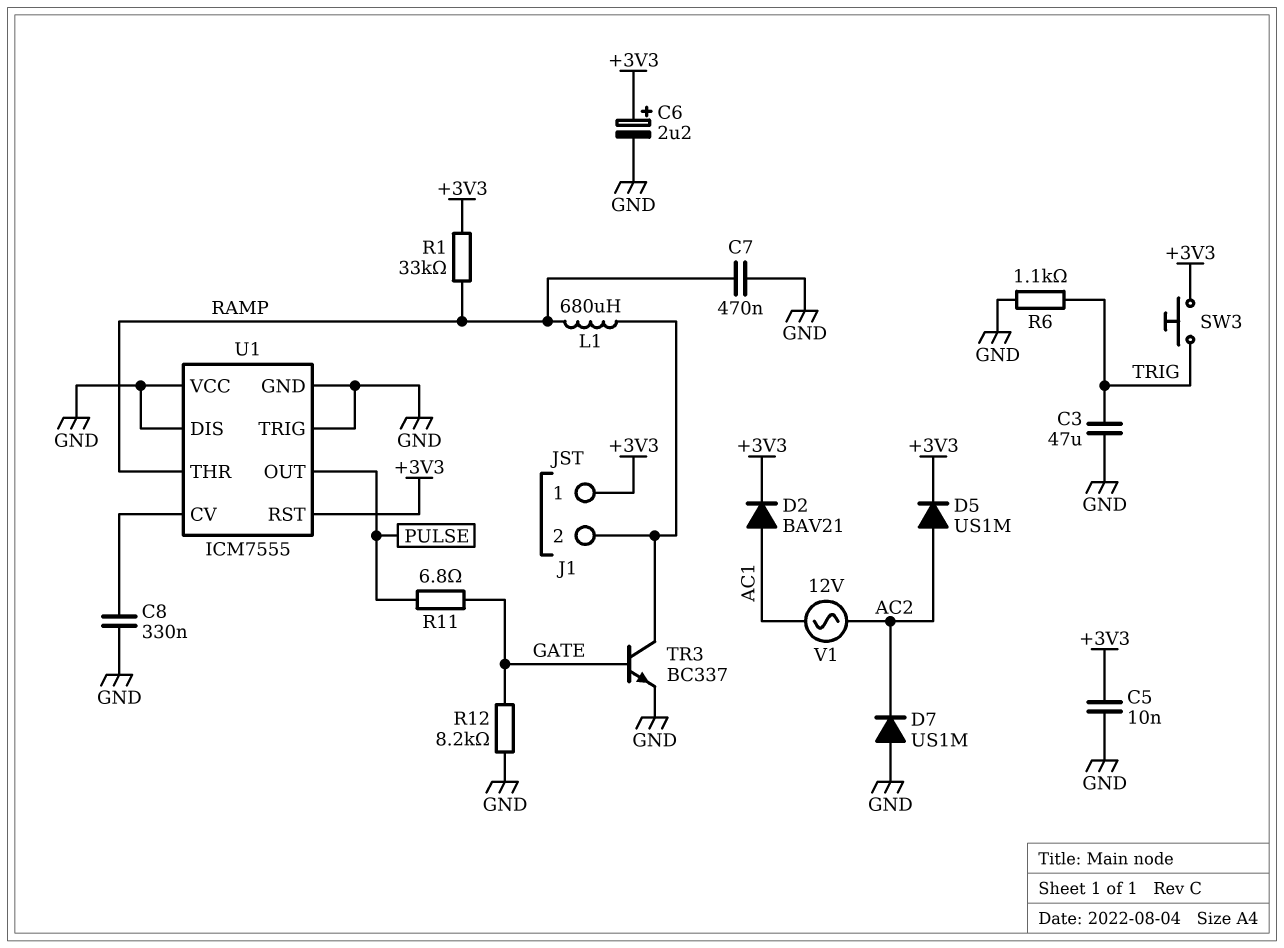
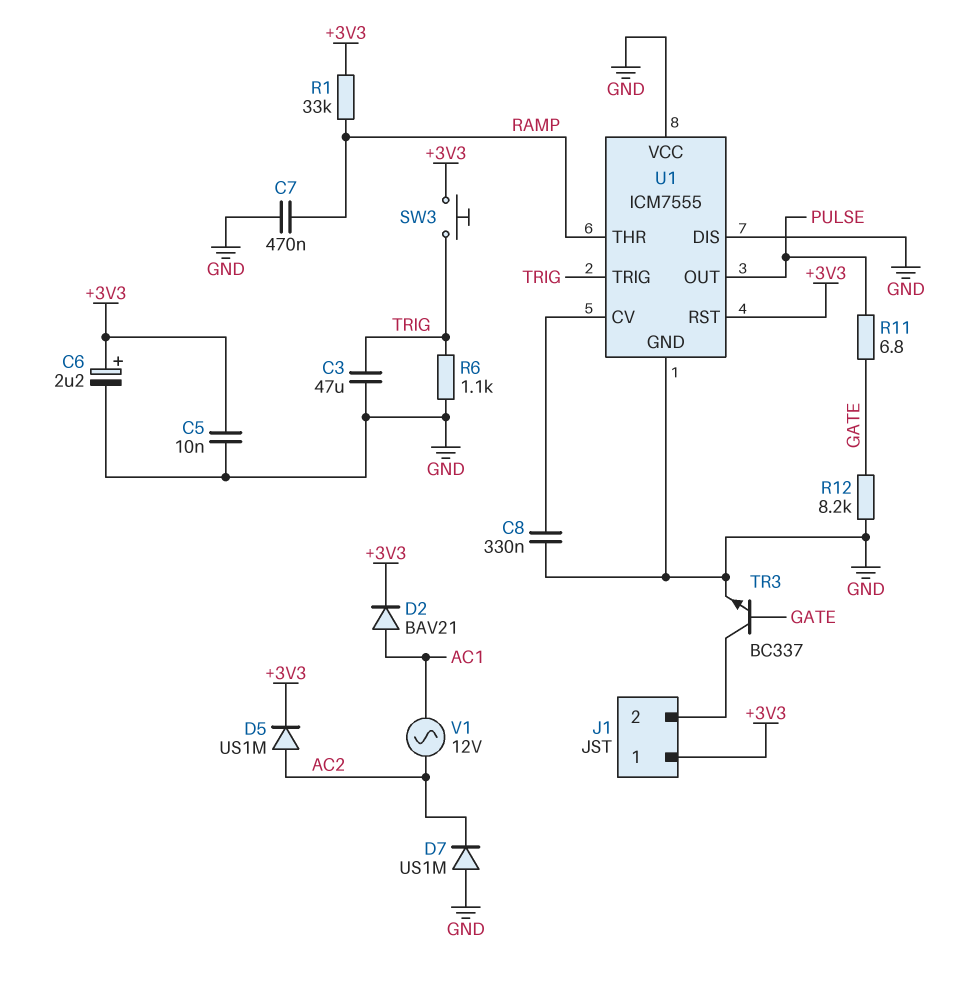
L1: 680uH (J1/2, RAMP) -> none
U1 pin TRIG: GND -> TRIG

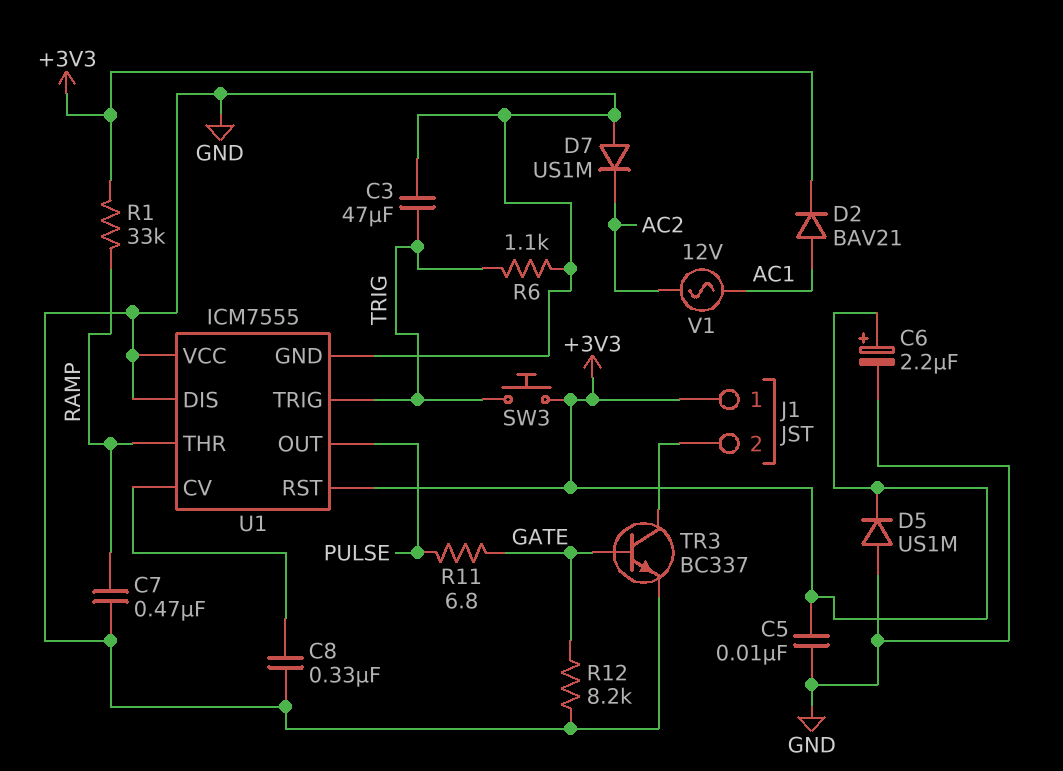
D5: diode US1M (A AC2, K +3V3) -> diode US1M (A GND, K +3V3)

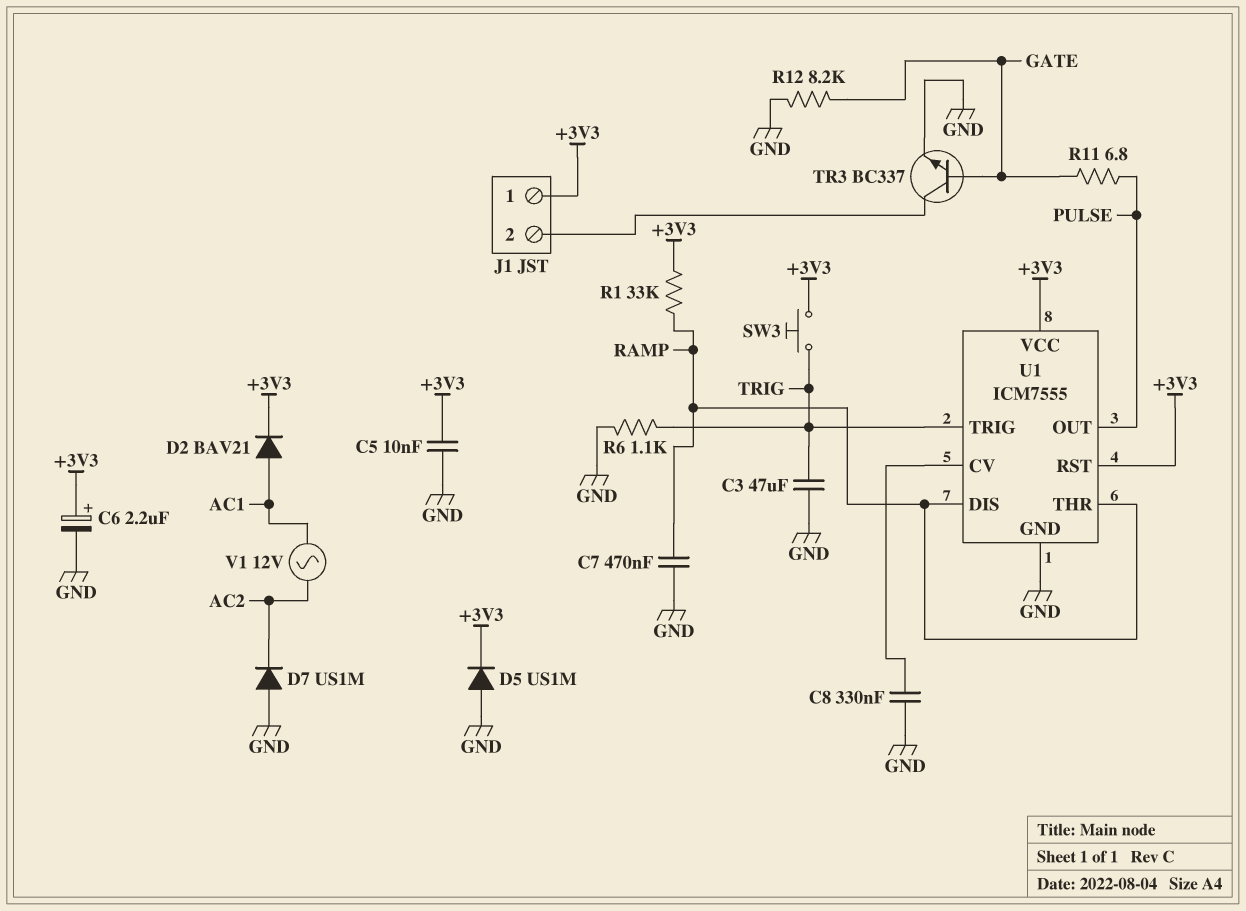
U1 pin DIS: GND -> RAMP
U1 pin VCC: GND -> +3V3

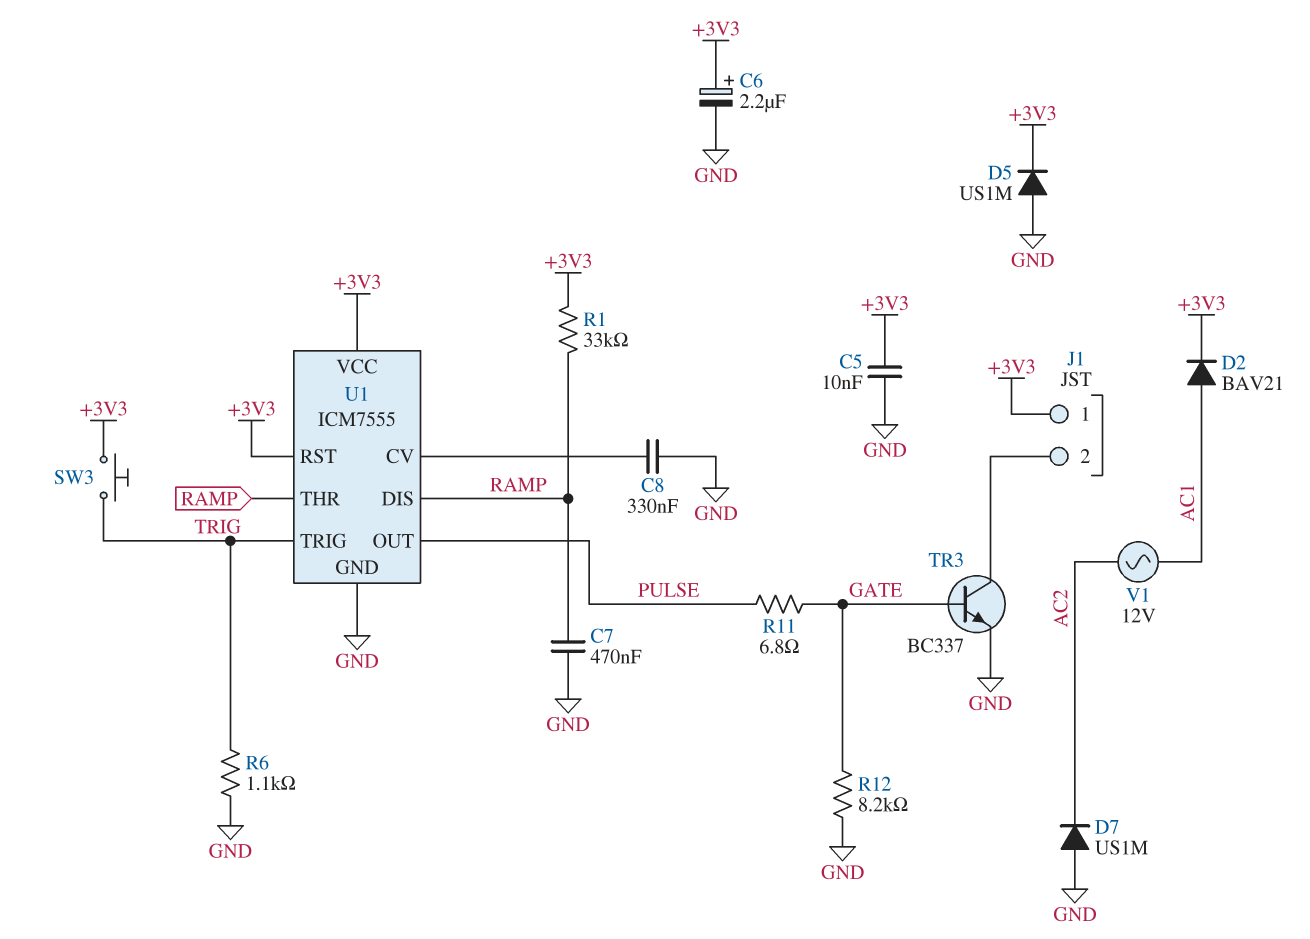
C3: 47uF (GND, TRIG) -> none

